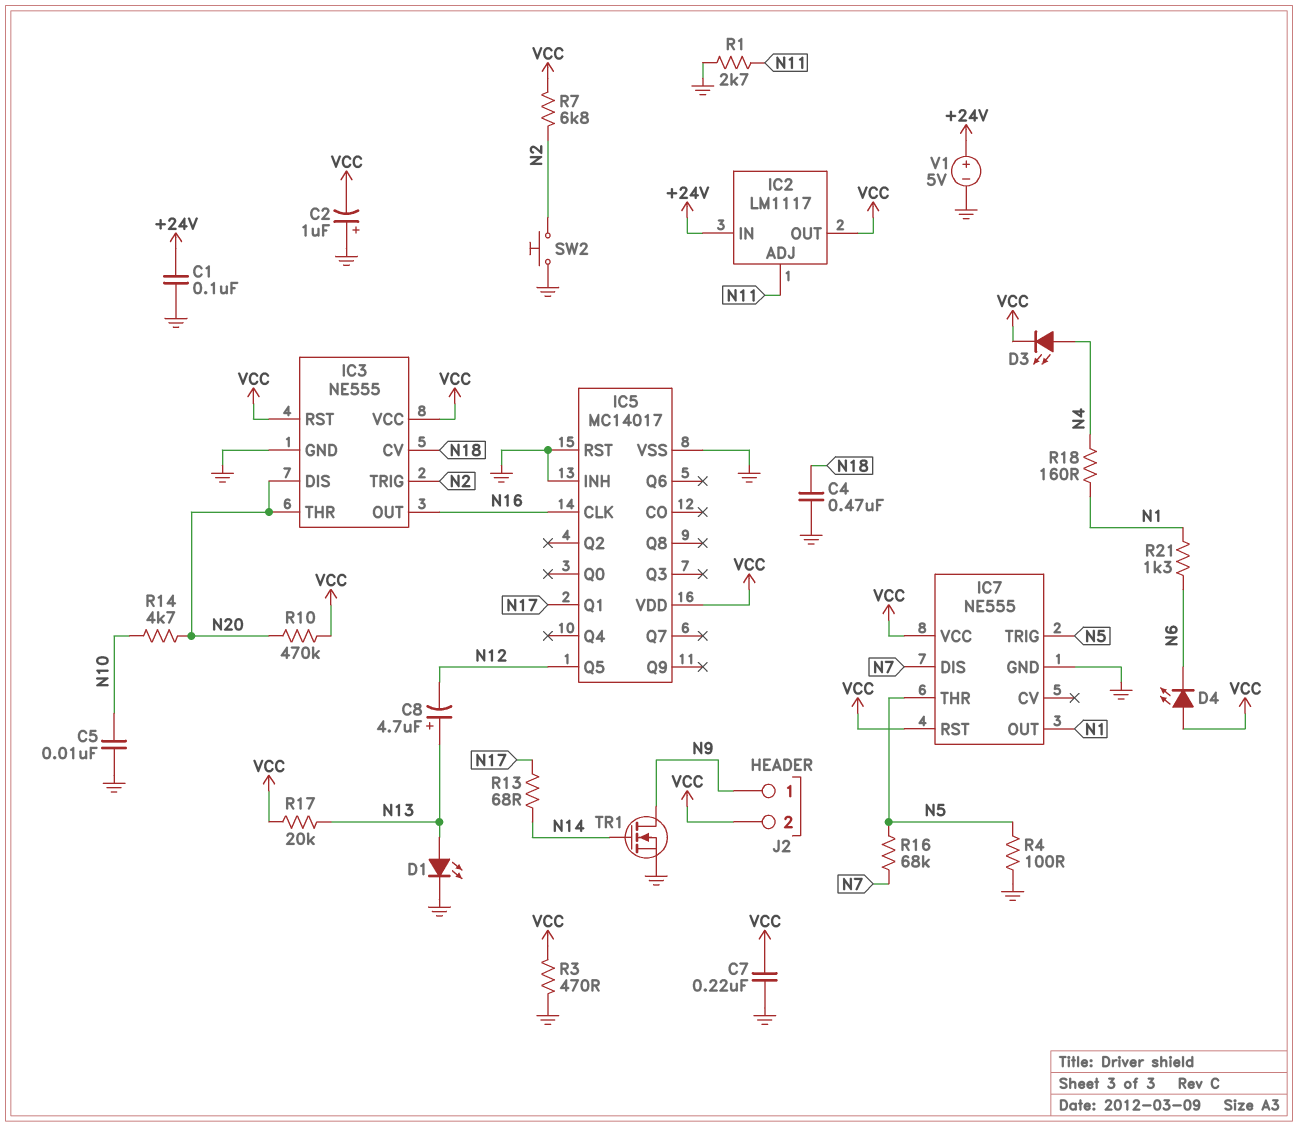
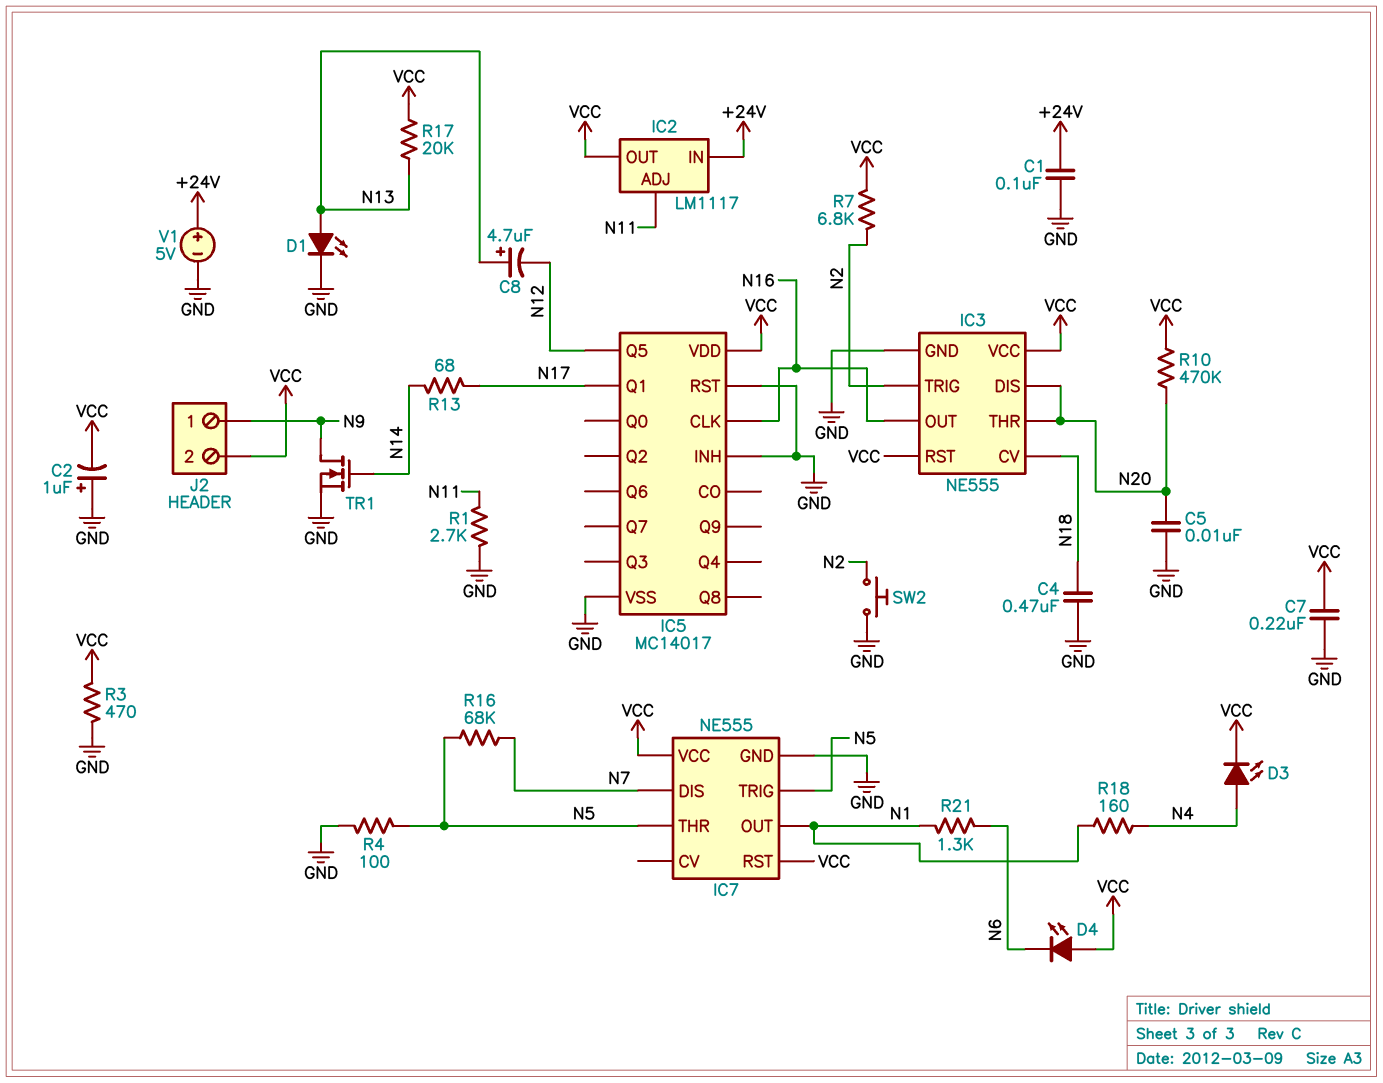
C5: 10nF (GND, N10) -> 10nF (GND, N20)
R14: 4.7k (N10, N20) -> none

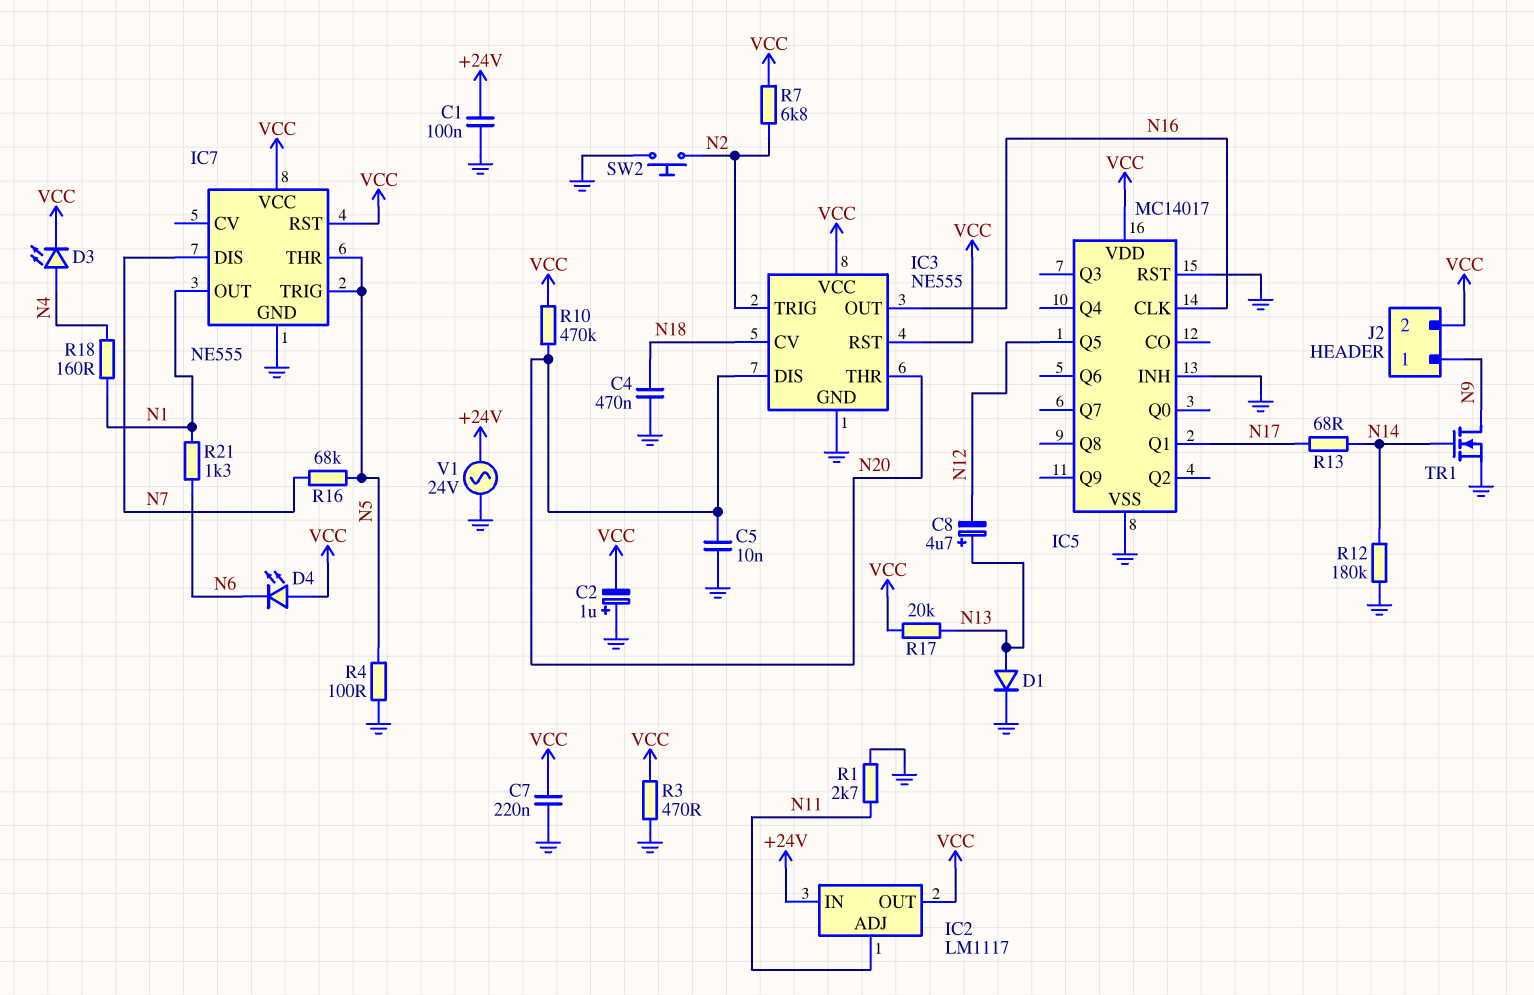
D1: LED (A N13, K GND) -> diode (A N13, K GND)
R12: none -> 180k (GND, N14)
V1: 5V (plus +24V, minus GND) -> AC 24V (+24V, GND)

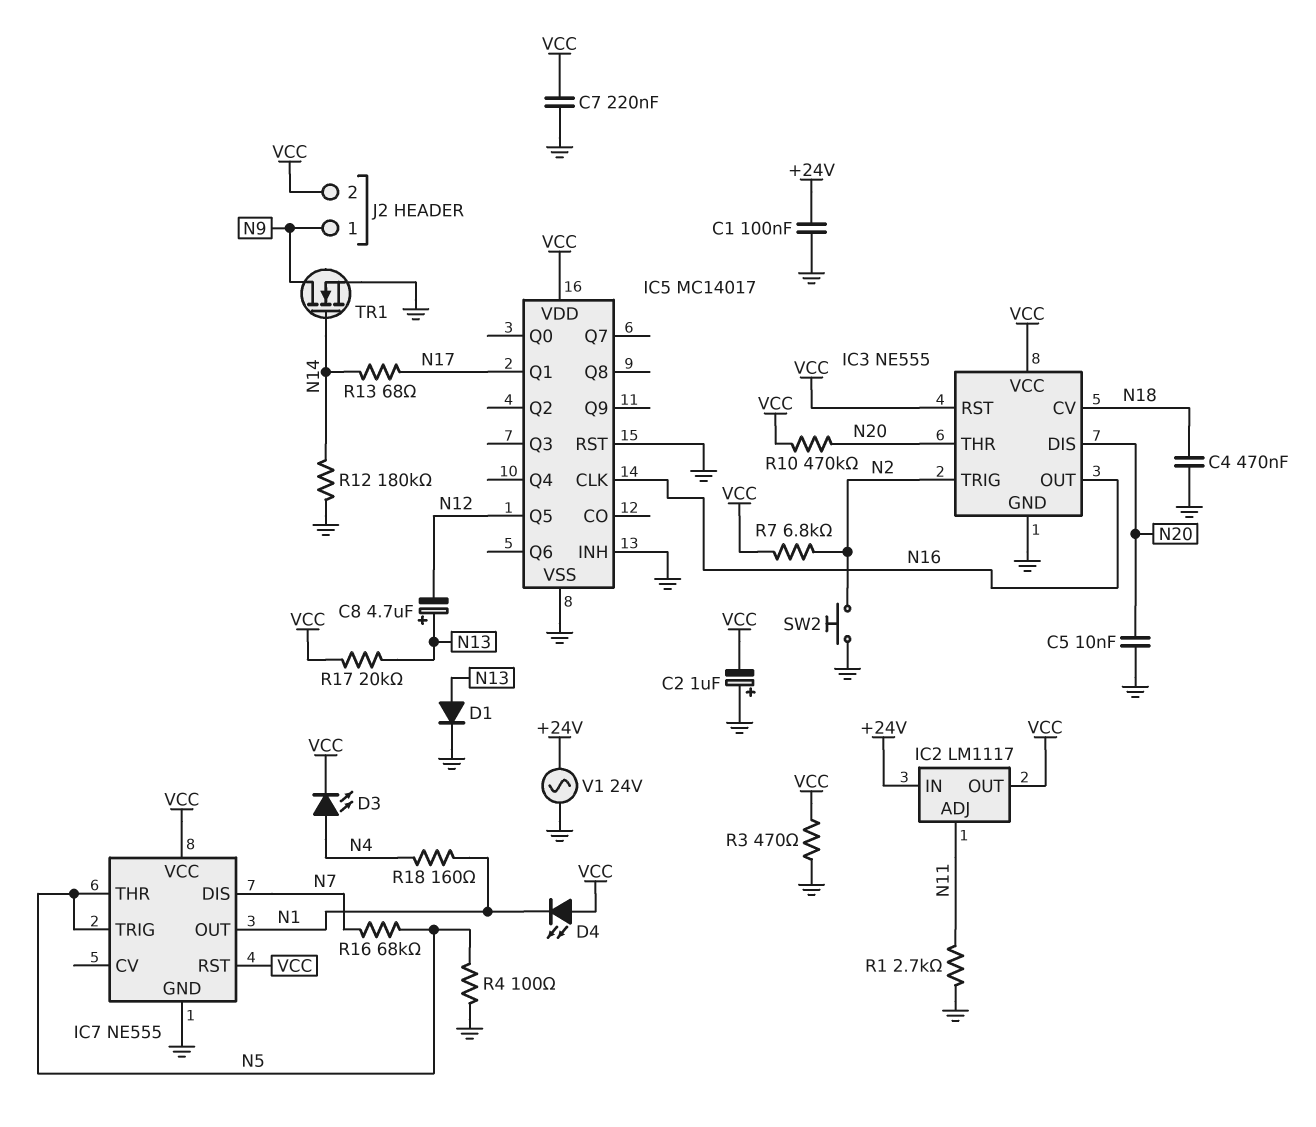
D4: LED (A VCC, K N6) -> LED (A VCC, K N1)
R21: 1.3k (N1, N6) -> none

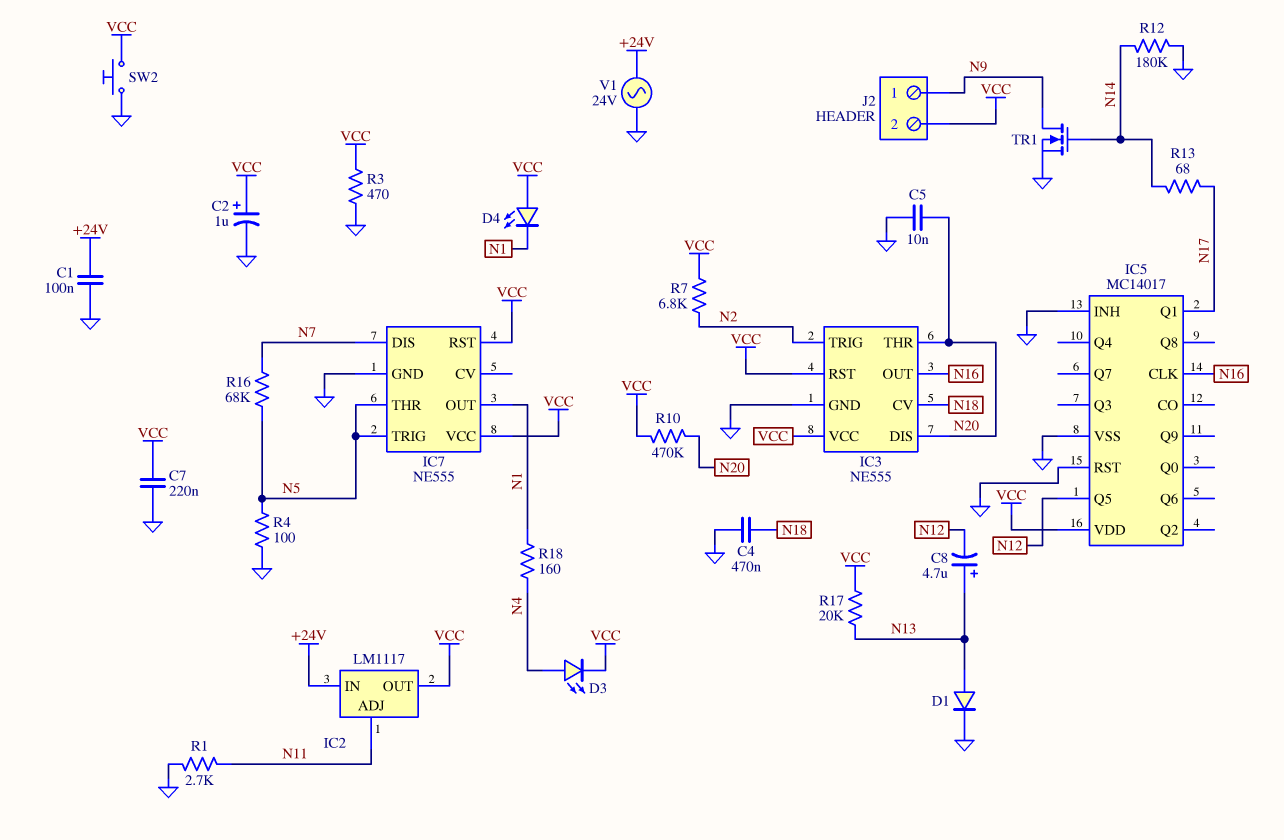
C2: 1uF (plus GND, minus VCC) -> 1uF (plus VCC, minus GND)
SW2: button (GND, N2) -> button (GND, VCC)

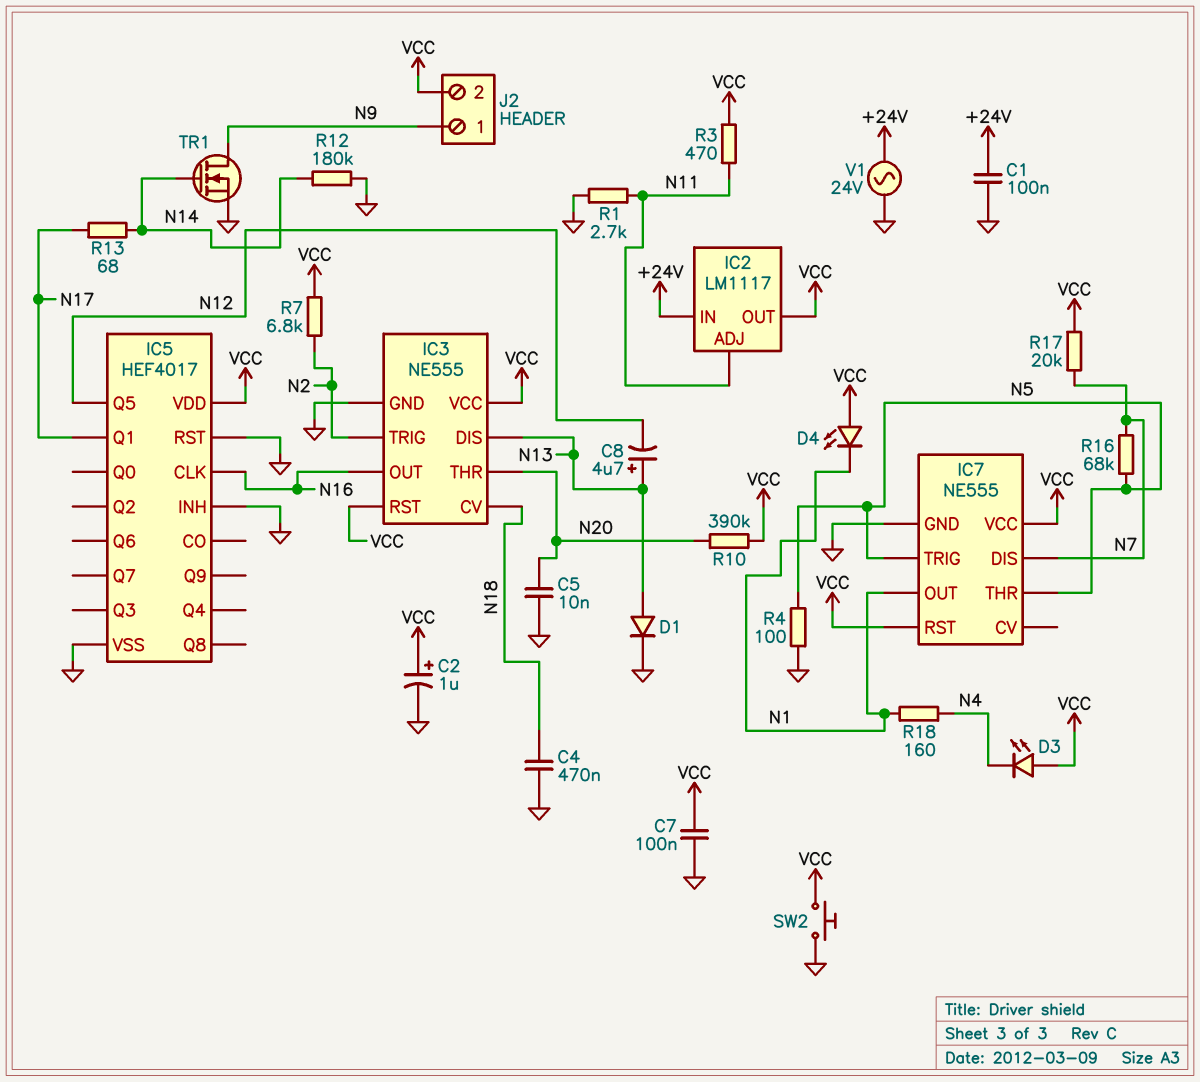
C7: 220nF (GND, VCC) -> 100nF (GND, VCC)
D3: LED (A N4, K VCC) -> LED (A VCC, K N4)
IC3 pin DIS: N20 -> N13
IC5: MC14017 -> HEF4017
R3: 470 (GND, VCC) -> 470 (N11, VCC)
R10: 470k (N20, VCC) -> 390k (N20, VCC)
R17: 20k (N13, VCC) -> 20k (N7, VCC)

